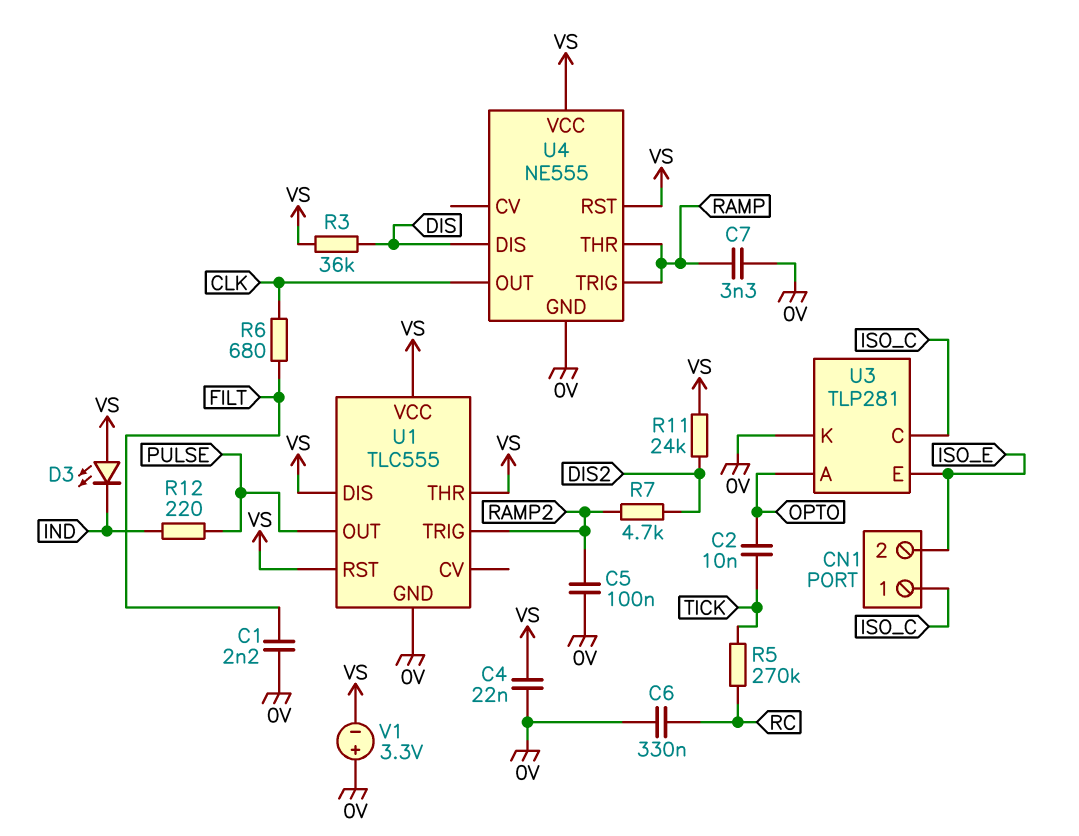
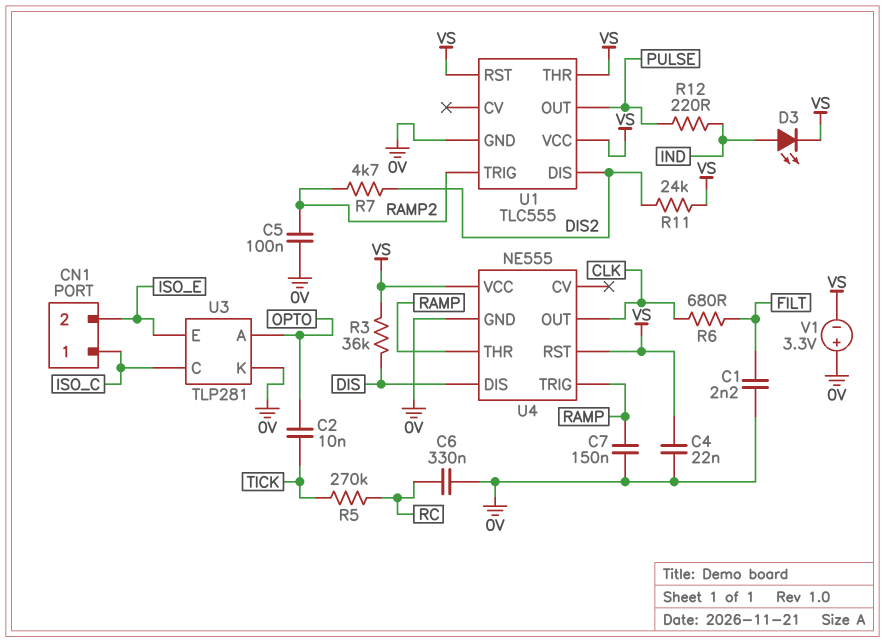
C7: 3.3nF (0V, RAMP) -> 150nF (0V, RAMP)
D3: LED (A VS, K IND) -> LED (A IND, K VS)
U1 pin DIS: VS -> DIS2

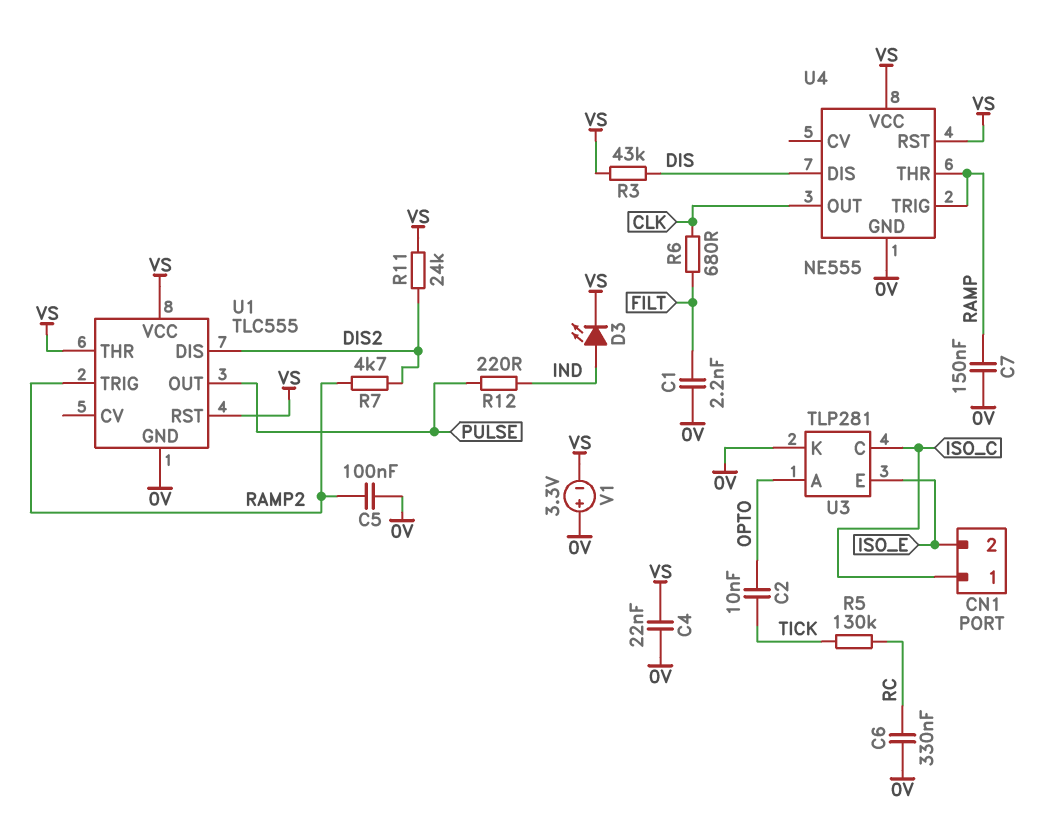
R3: 36k (DIS, VS) -> 43k (DIS, VS)
R5: 270k (RC, TICK) -> 130k (RC, TICK)

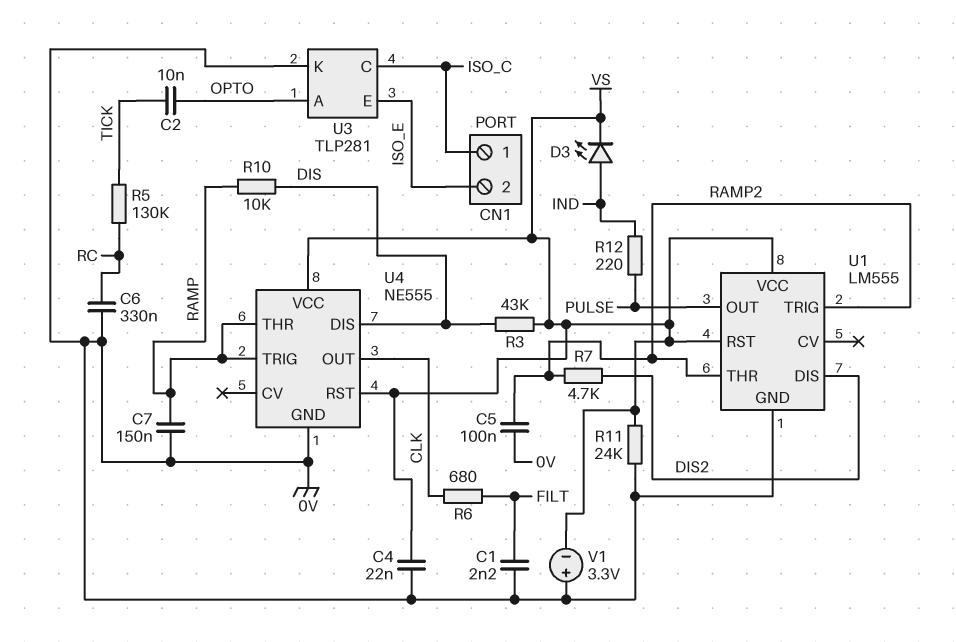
R10: none -> 10k (DIS, RAMP)
R11: 24k (DIS2, VS) -> 24k (0V, VS)
U1: TLC555 -> LM555
U1 pin THR: VS -> RAMP2

